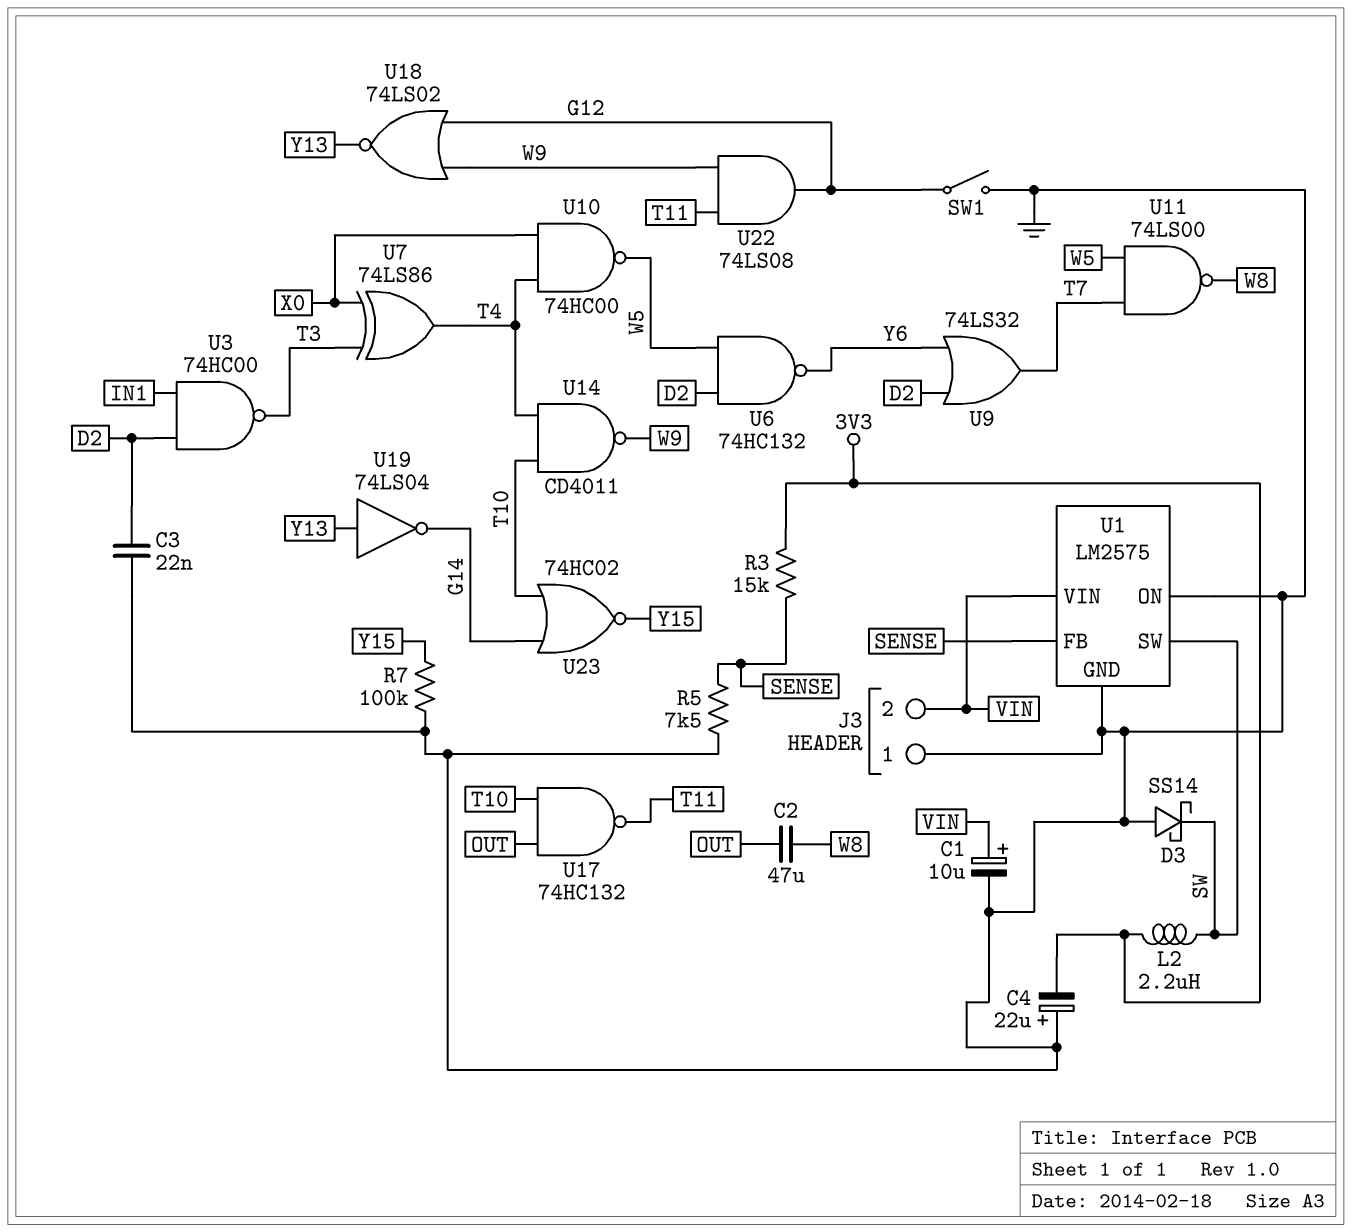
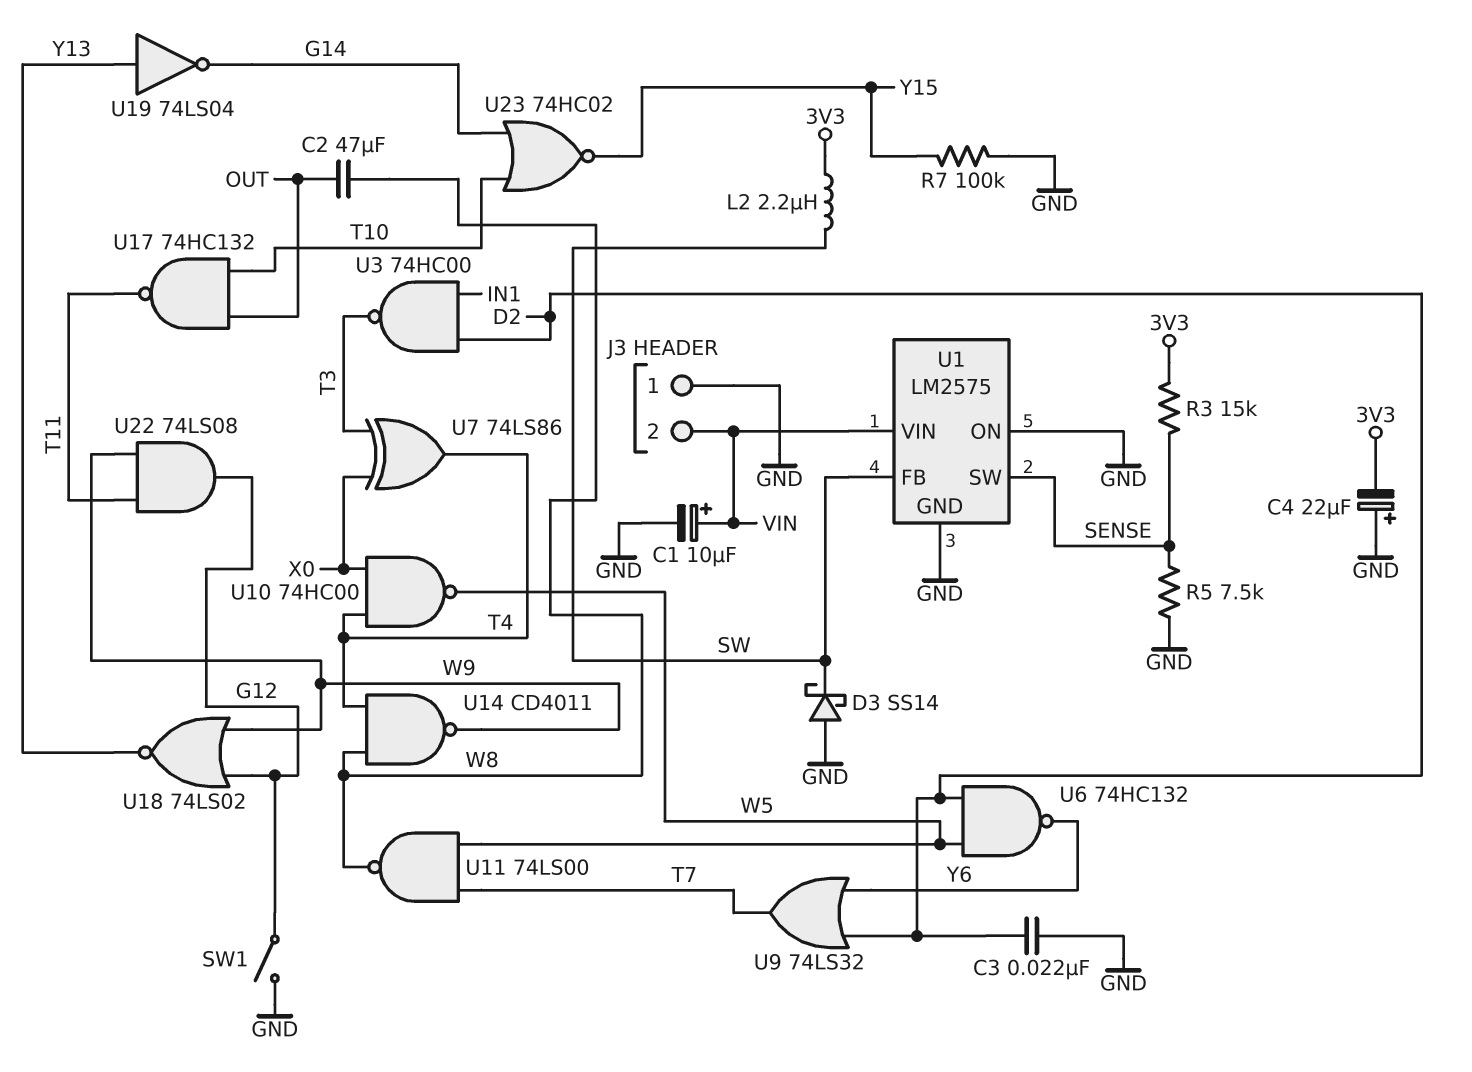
U1 pin FB: SENSE -> SW
U1 pin SW: SW -> SENSE
U14: NAND CD4011 (in T4, in T10, out W9) -> NAND CD4011 (in T4, in W8, out W9)

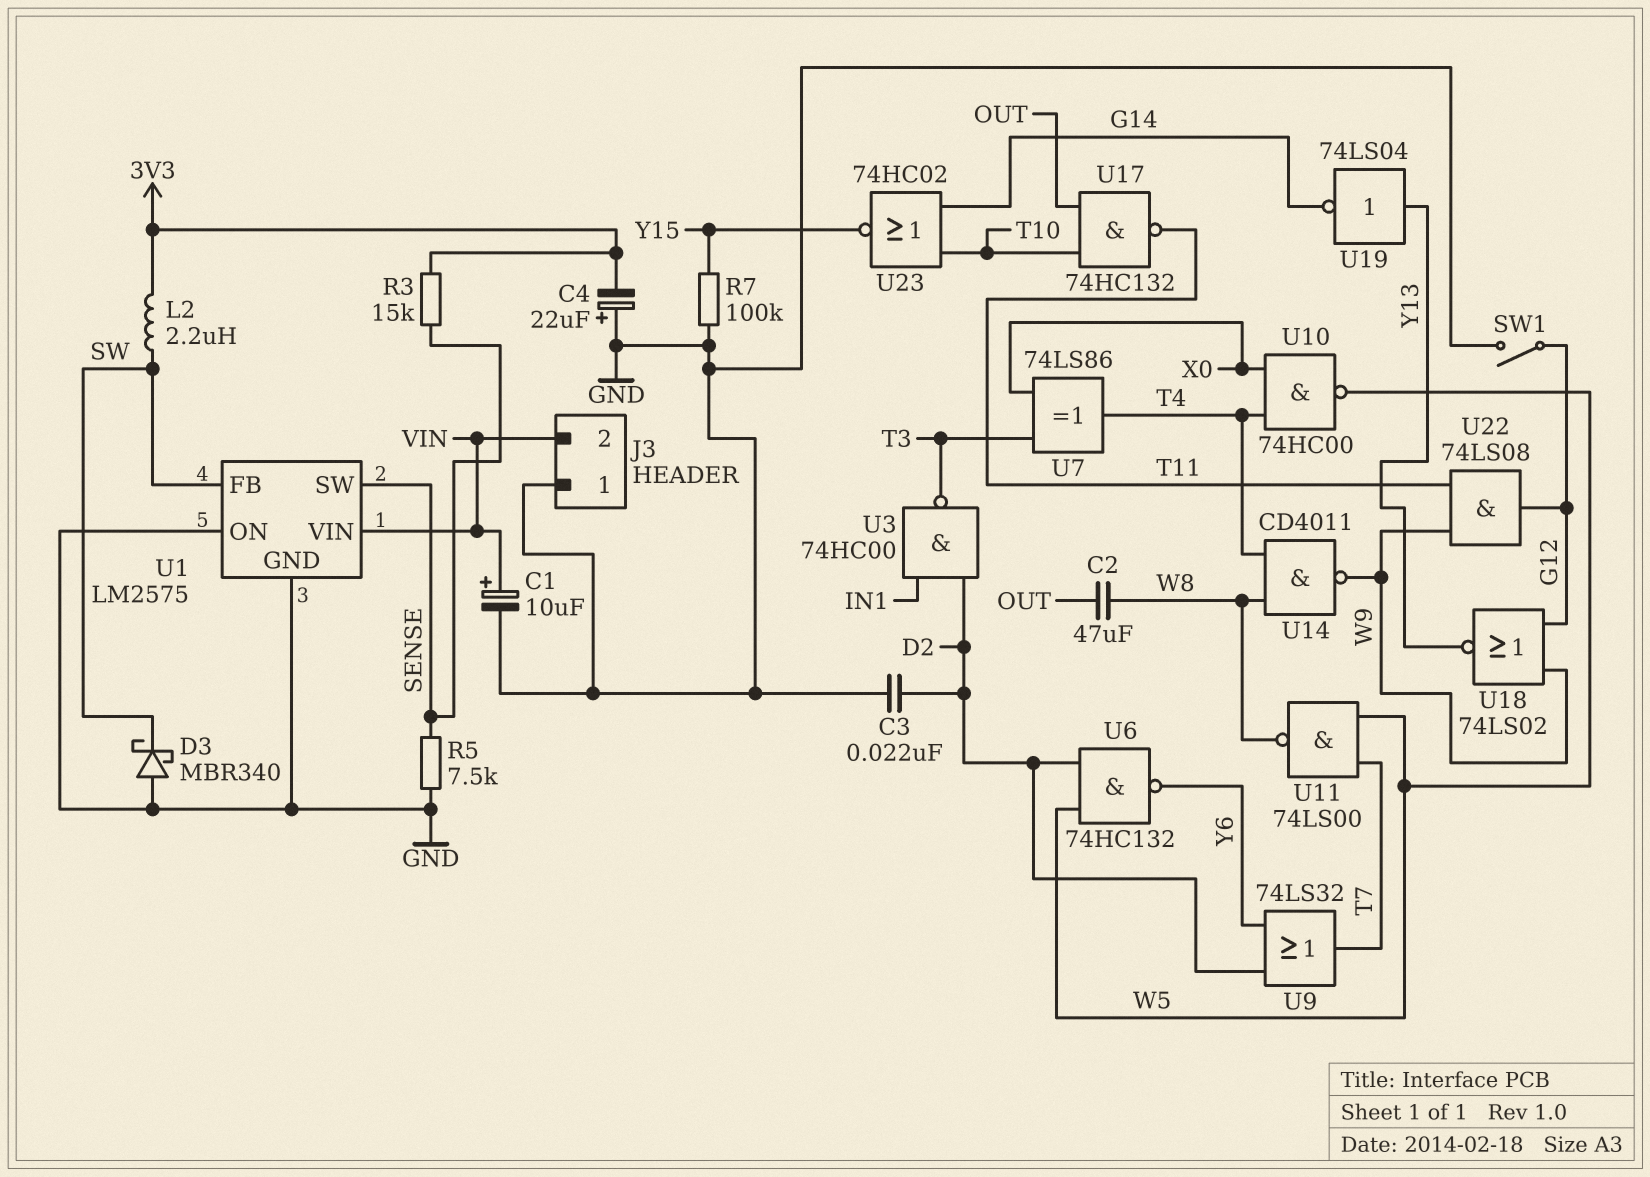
D3: schottky SS14 (A GND, K SW) -> schottky MBR340 (A GND, K SW)

